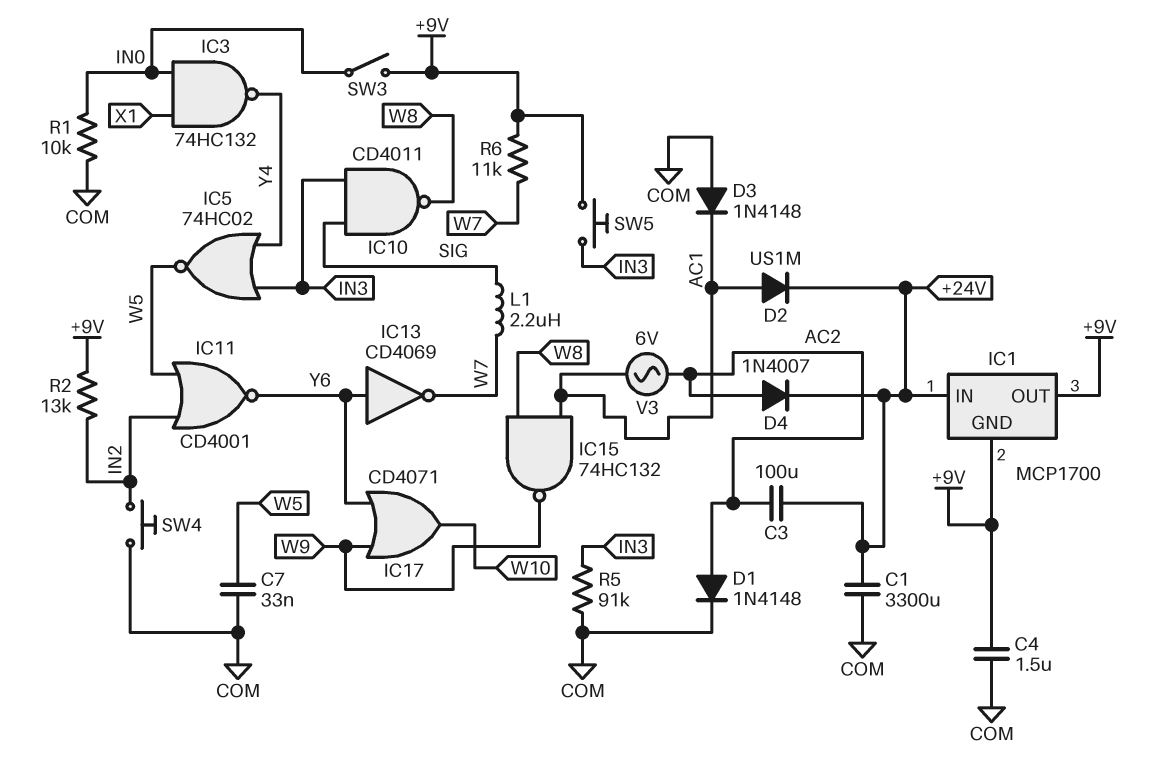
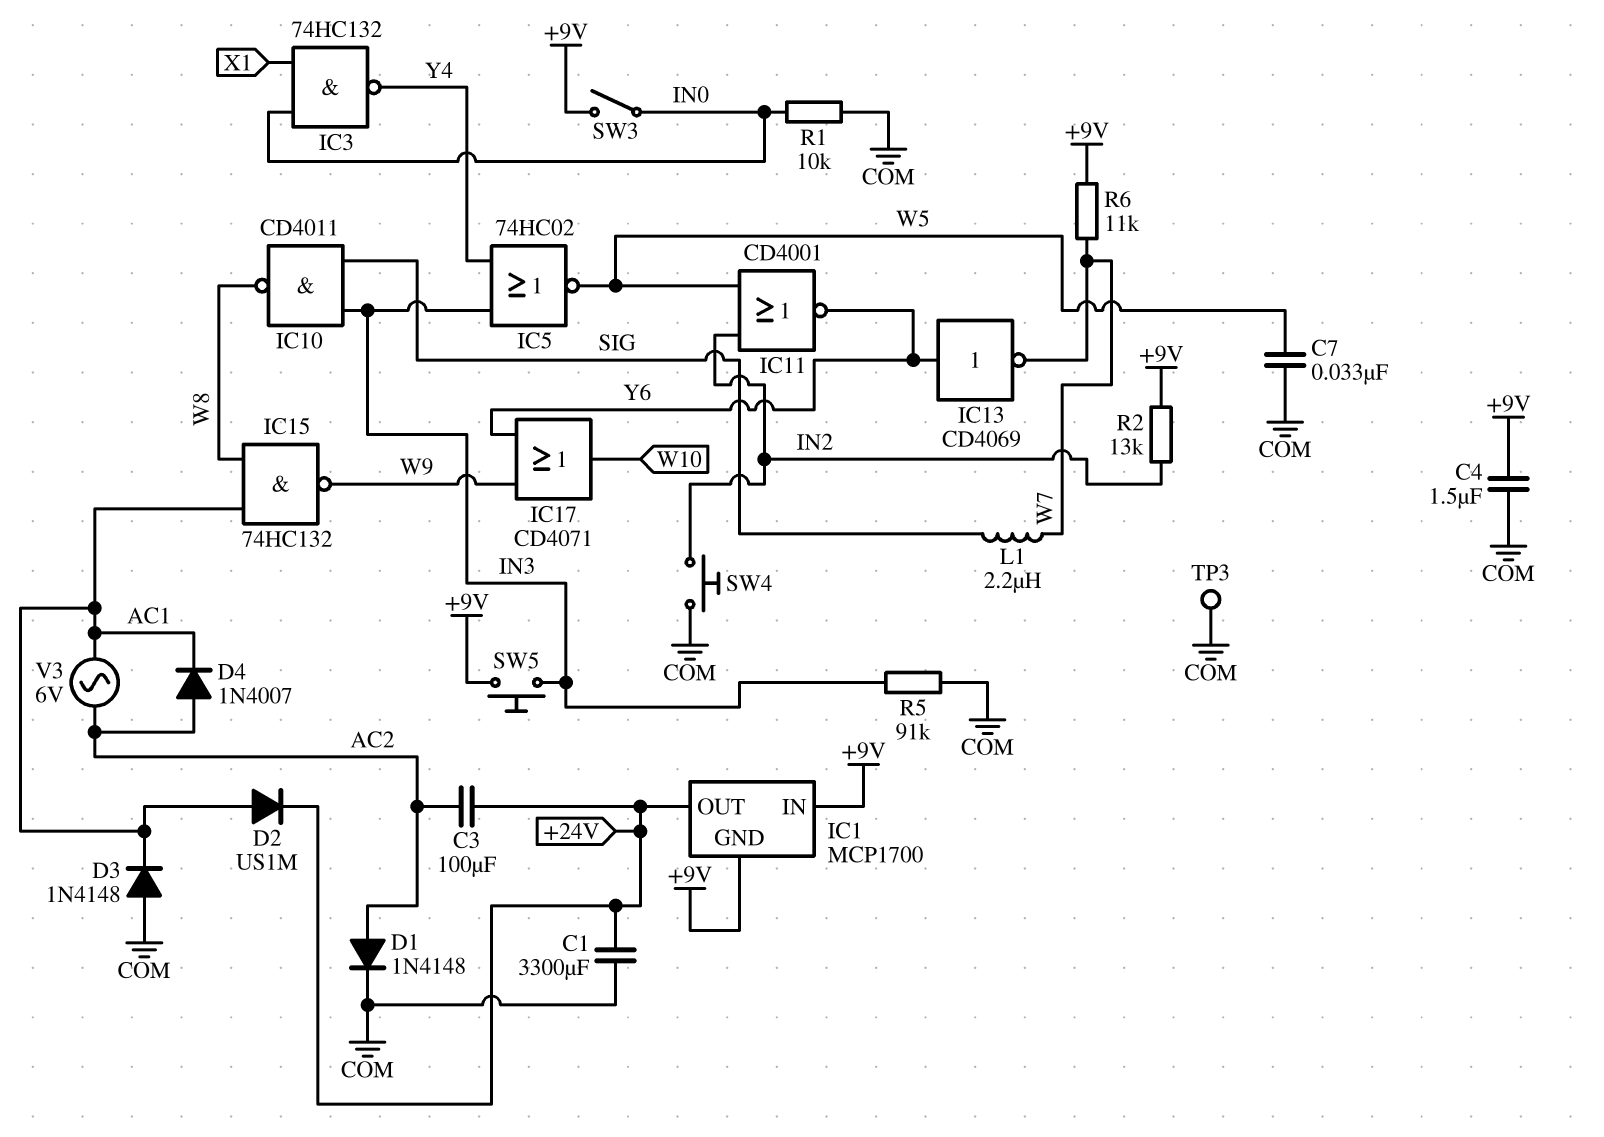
D4: diode 1N4007 (A AC2, K +24V) -> diode 1N4007 (A AC2, K AC1)
IC1 pin IN: +24V -> +9V
IC1 pin OUT: +9V -> +24V
TP3: none -> test point (COM)

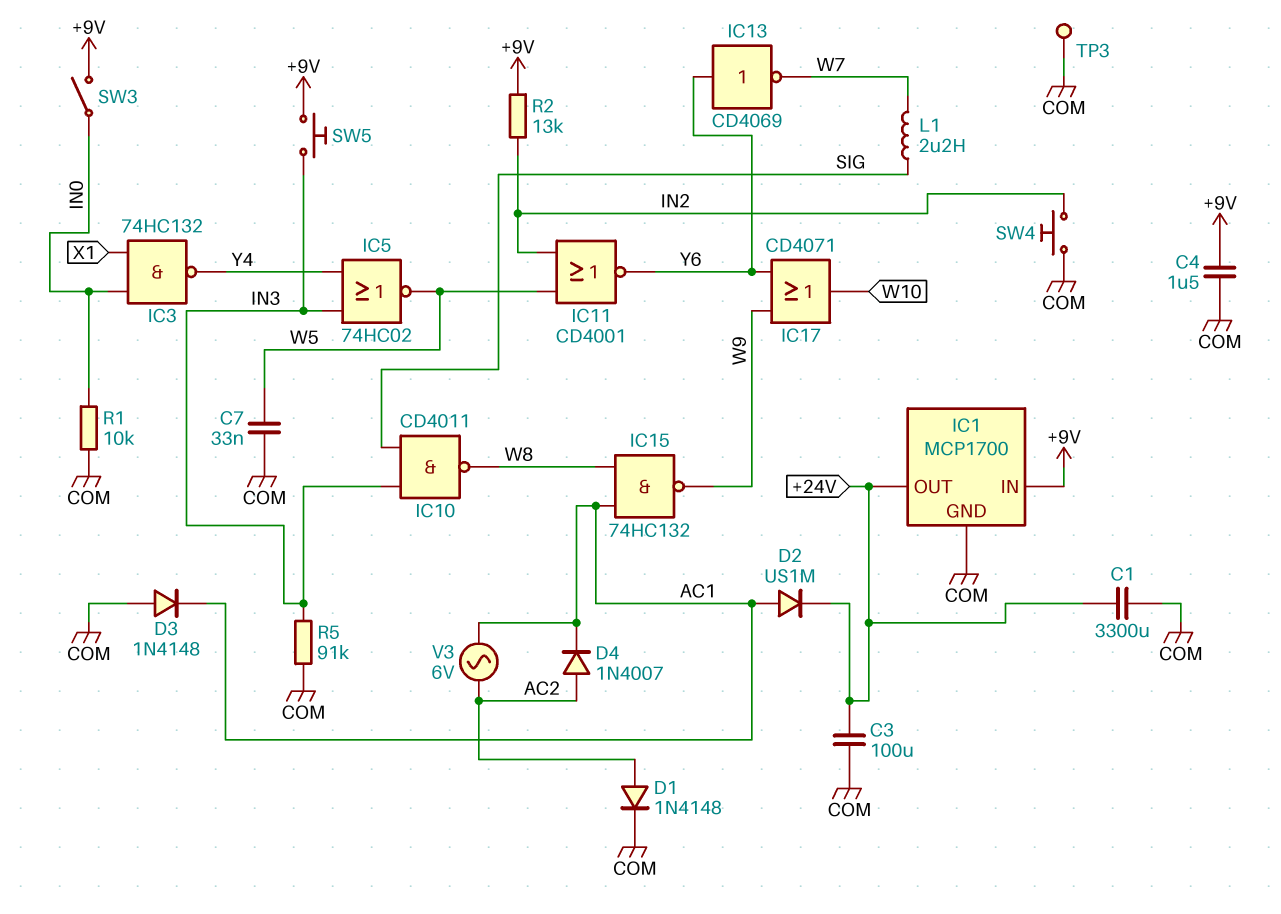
C3: 100uF (+24V, AC2) -> 100uF (+24V, COM)
IC1 pin GND: +9V -> COM
R6: 11k (+9V, W7) -> none

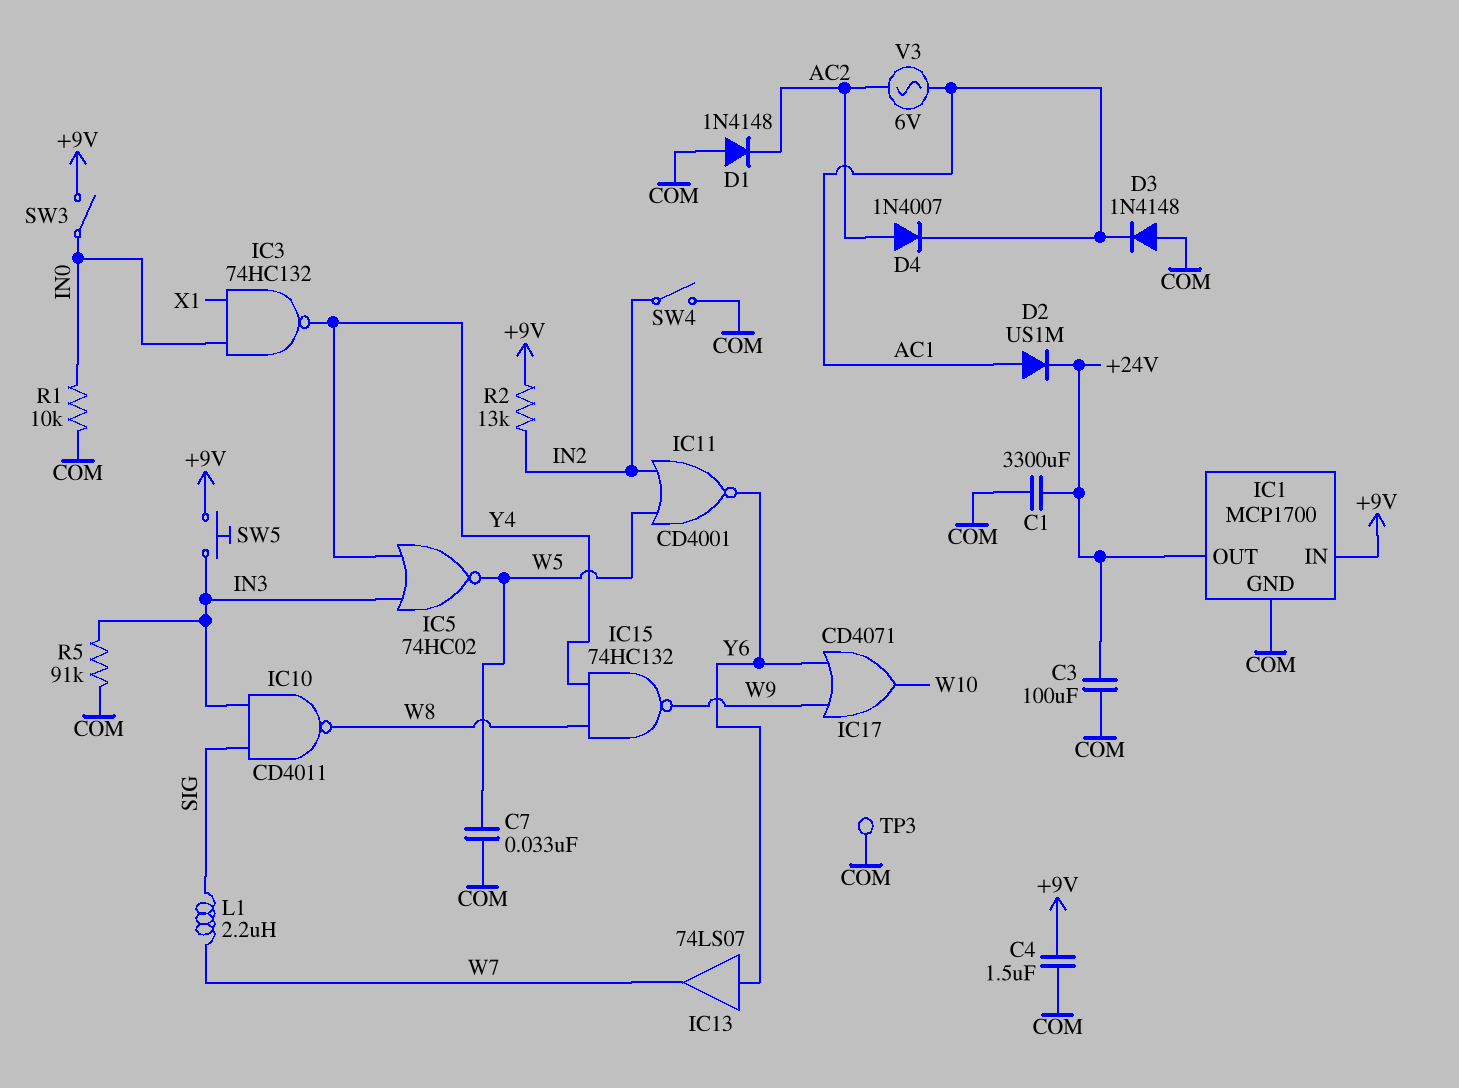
D1: diode 1N4148 (A AC2, K COM) -> diode 1N4148 (A COM, K AC2)
IC13: NOT CD4069 (in Y6, out W7) -> buffer 74LS07 (in Y6, out W7)
IC15: NAND 74HC132 (in AC1, in W8, out W9) -> NAND 74HC132 (in W8, in Y4, out W9)
SW4: button (COM, IN2) -> switch (COM, IN2)

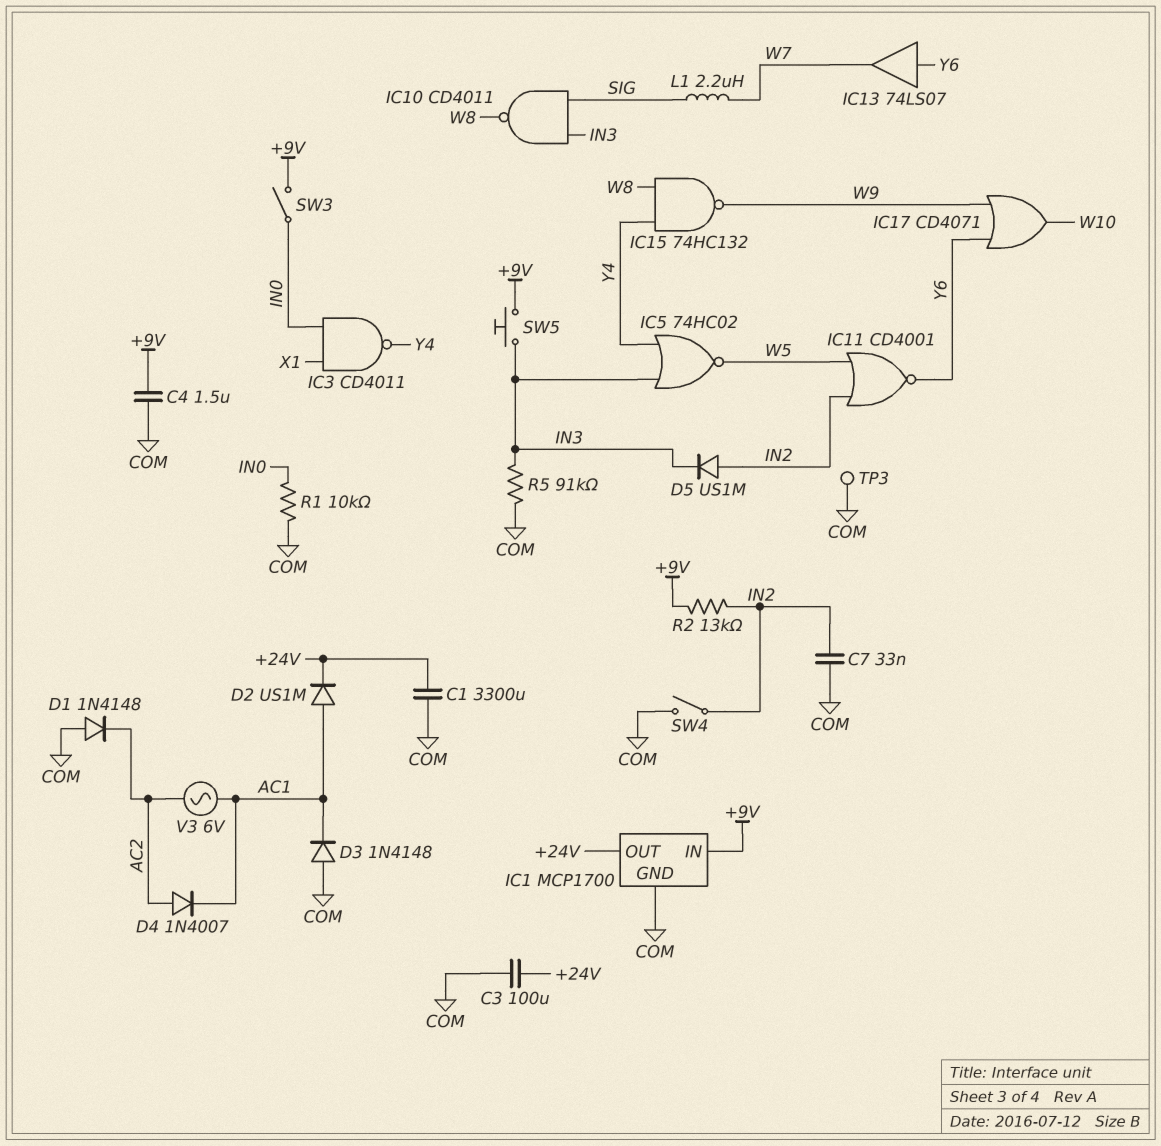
C7: 33nF (COM, W5) -> 33nF (COM, IN2)
D5: none -> diode US1M (A IN2, K IN3)
IC3: NAND 74HC132 (in IN0, in X1, out Y4) -> NAND CD4011 (in IN0, in X1, out Y4)

